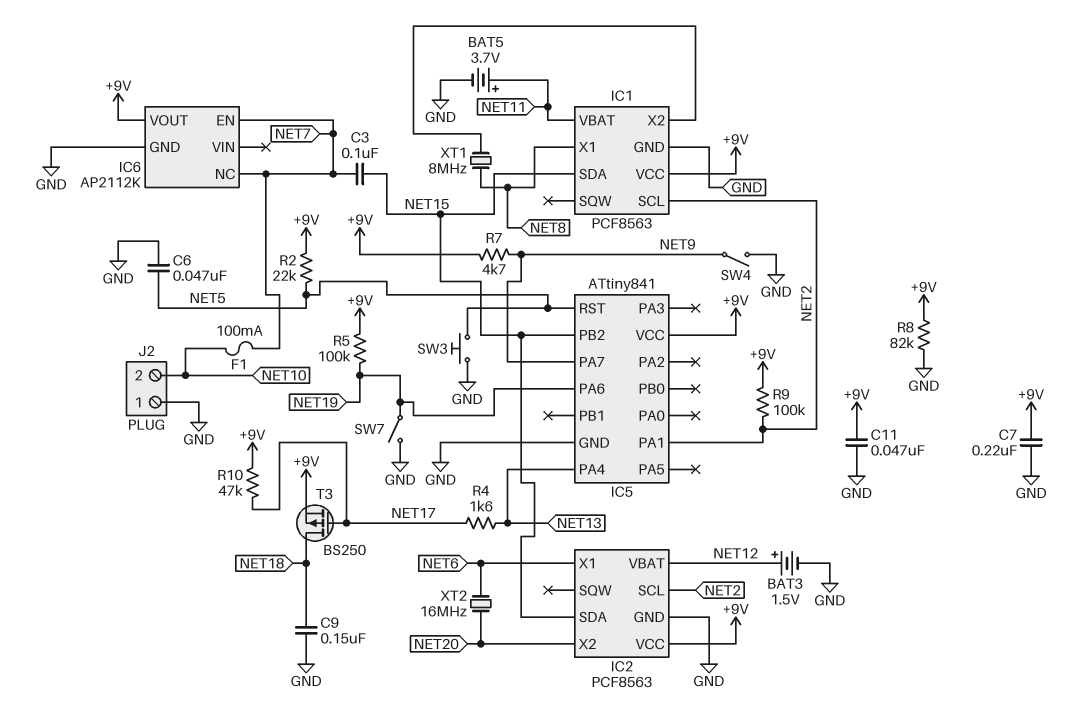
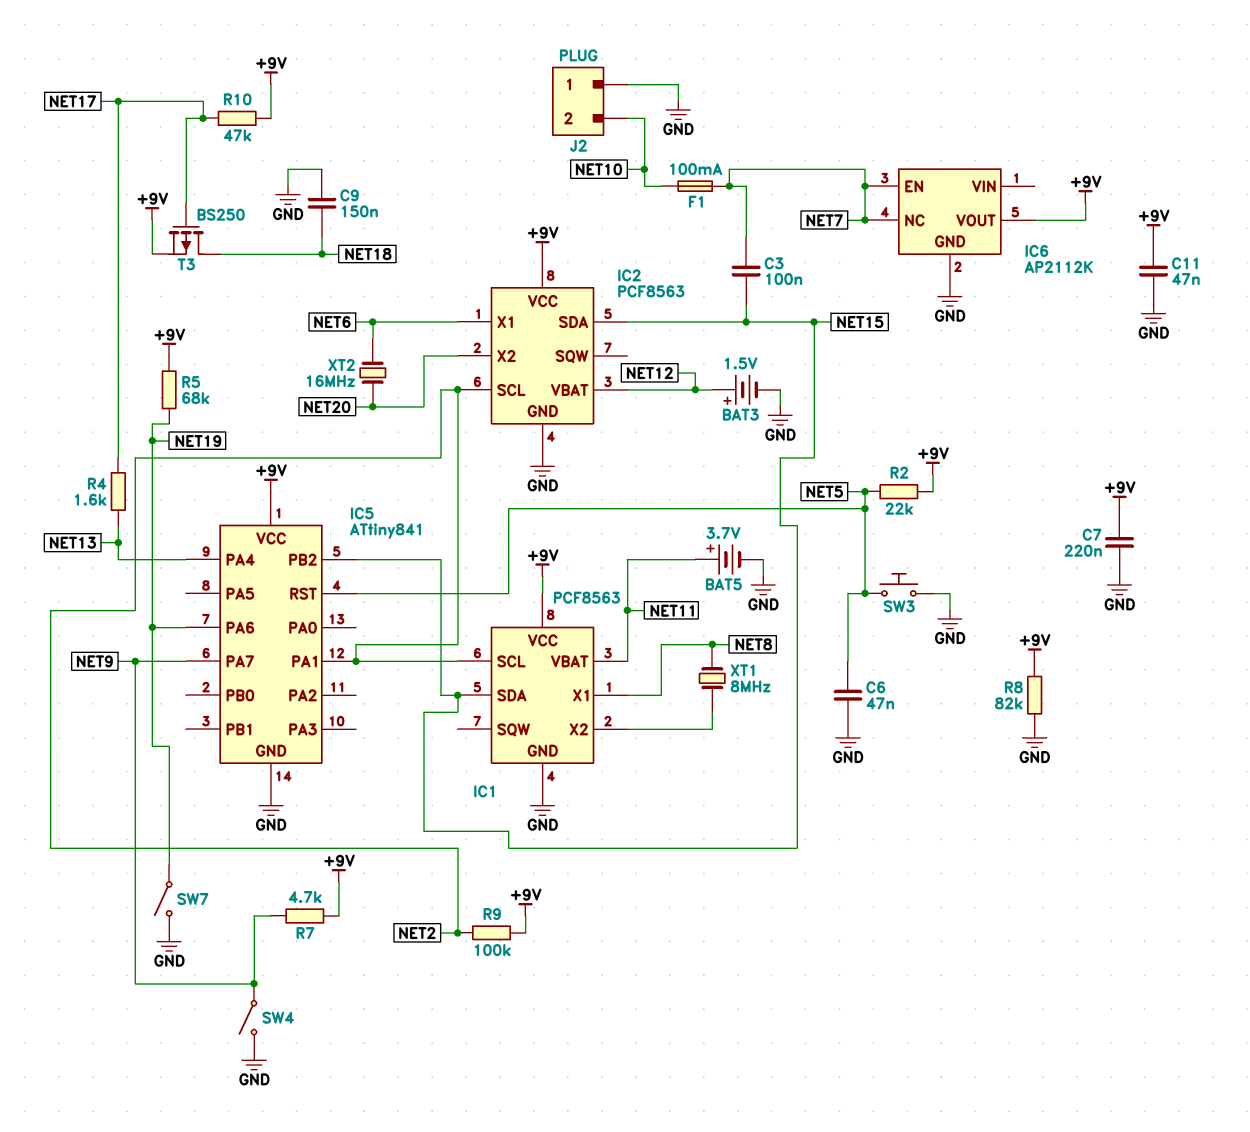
R5: 100k (+9V, NET19) -> 68k (+9V, NET19)

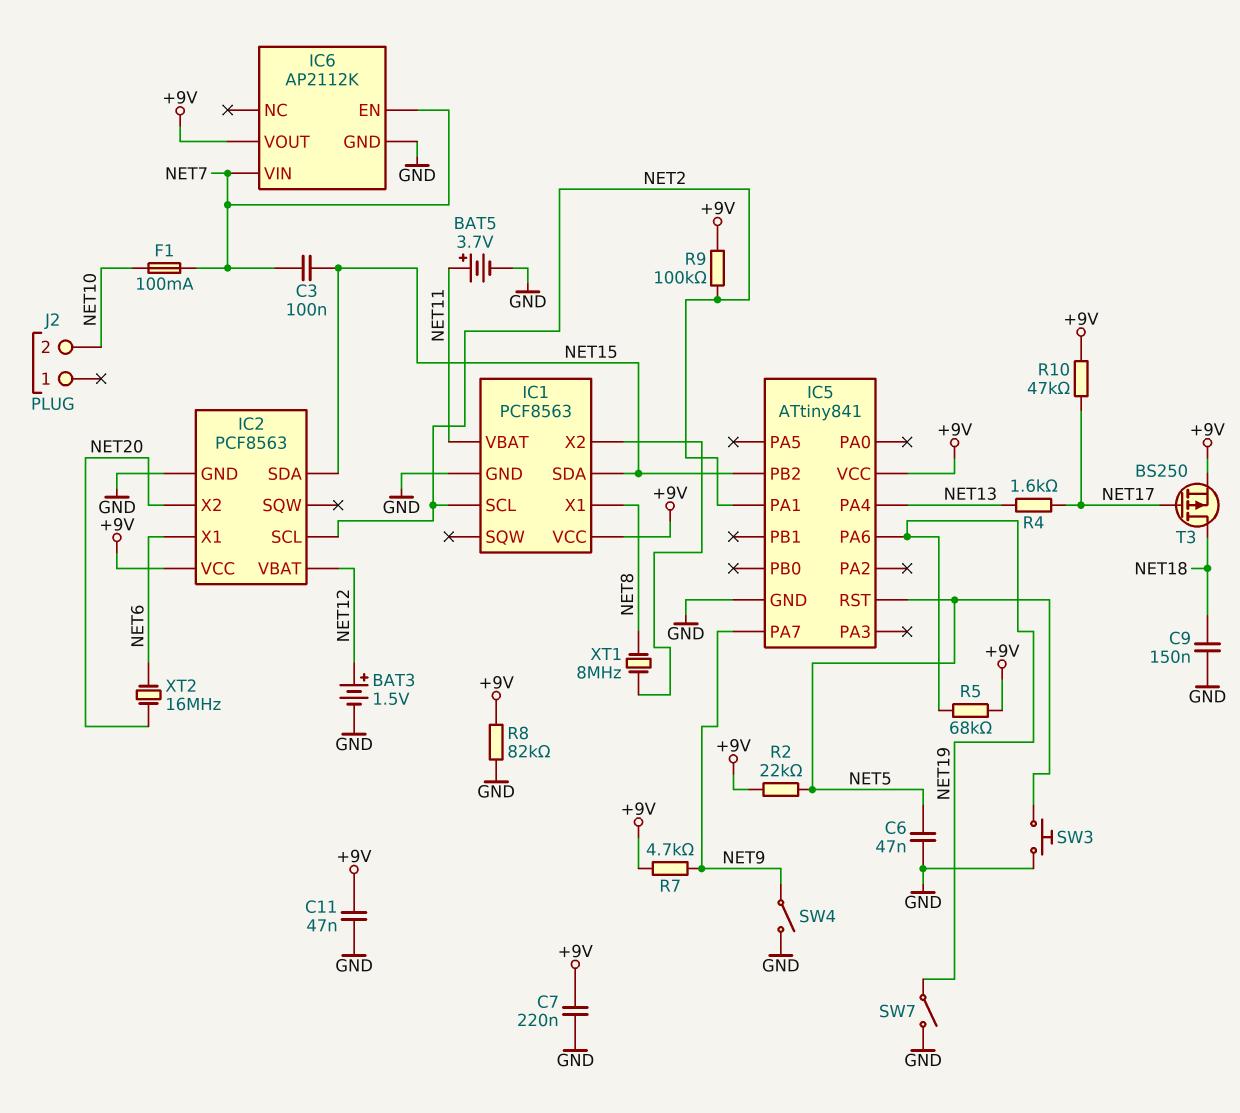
IC6 pin NC: NET7 -> none
IC6 pin VIN: none -> NET7
J2 pin 1: GND -> none

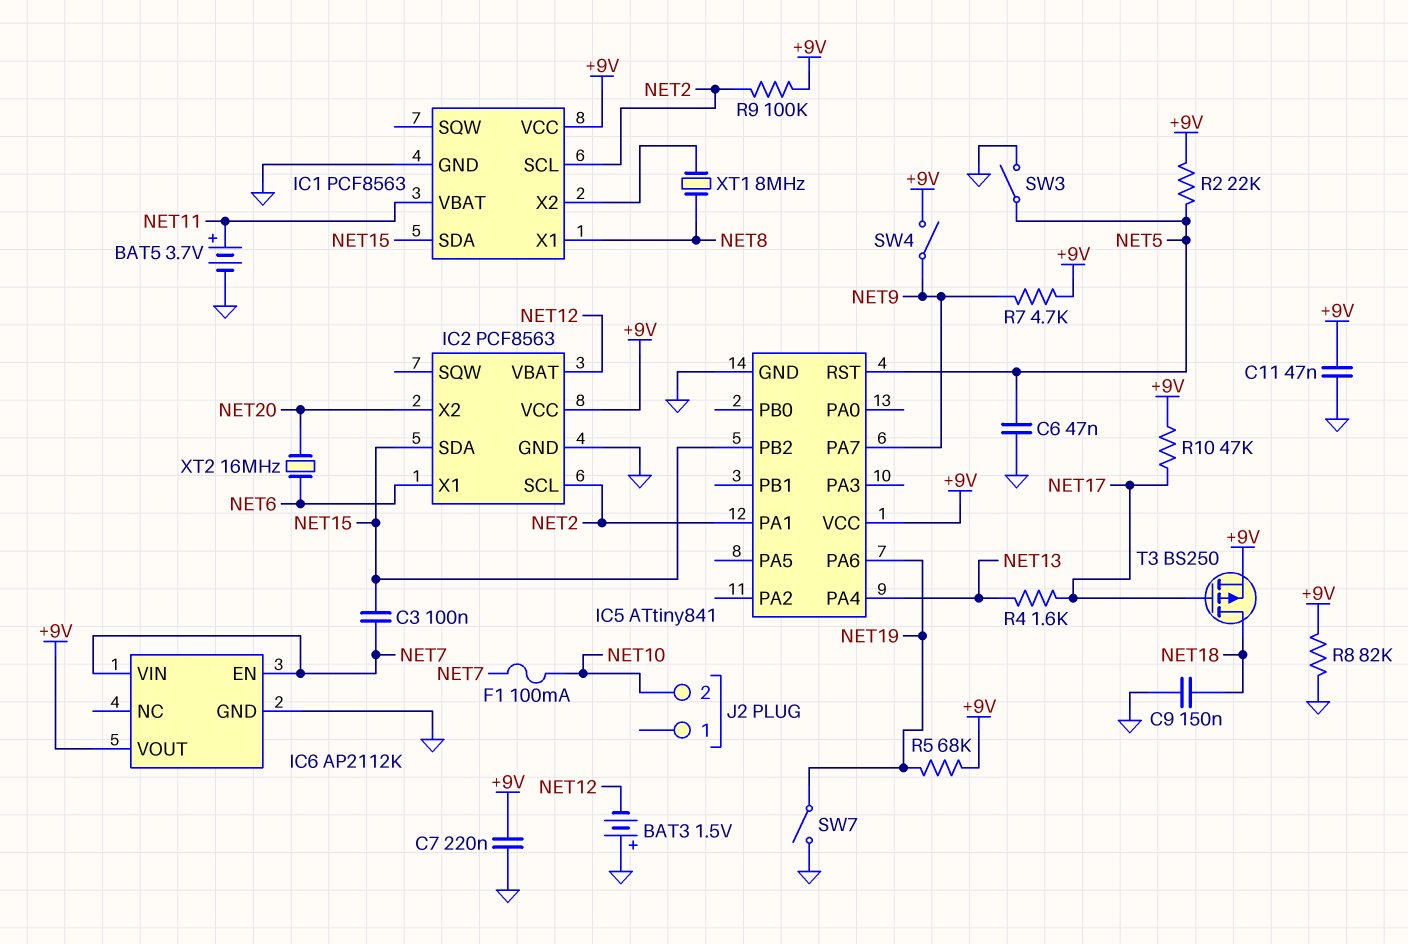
BAT3: 1.5V (plus NET12, minus GND) -> 1.5V (plus GND, minus NET12)
SW3: button (GND, NET5) -> switch (GND, NET5)
SW4: switch (GND, NET9) -> switch (+9V, NET9)

